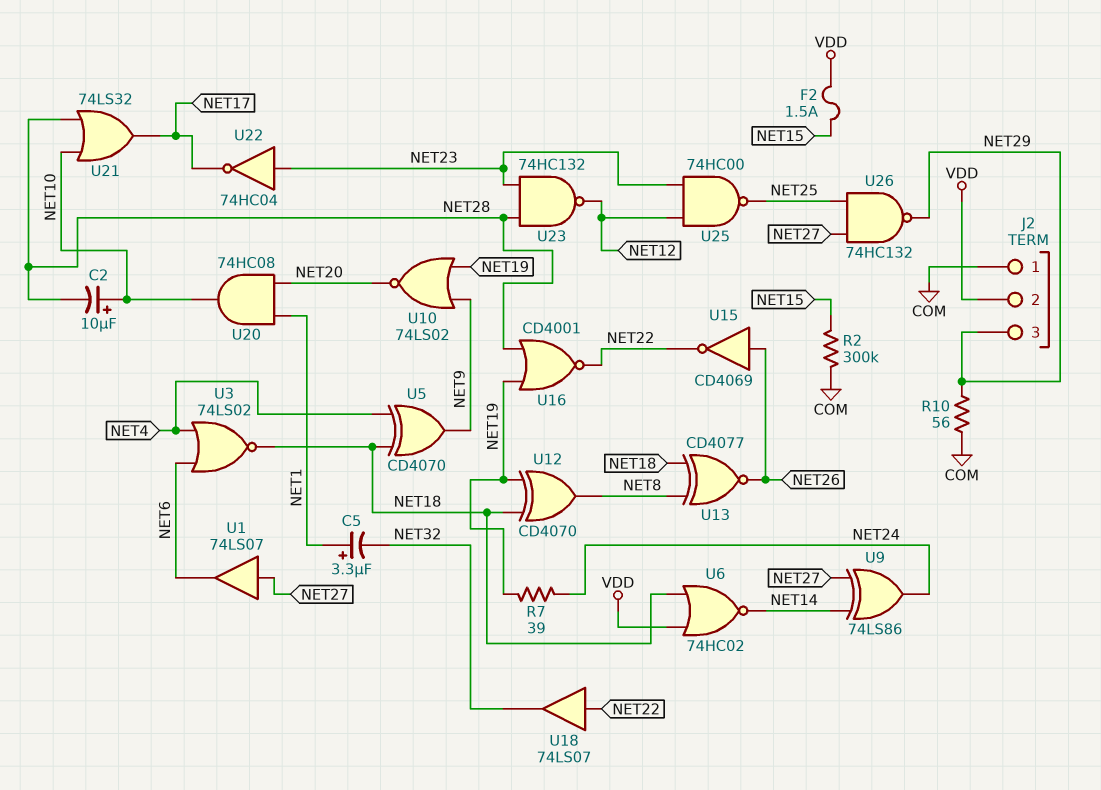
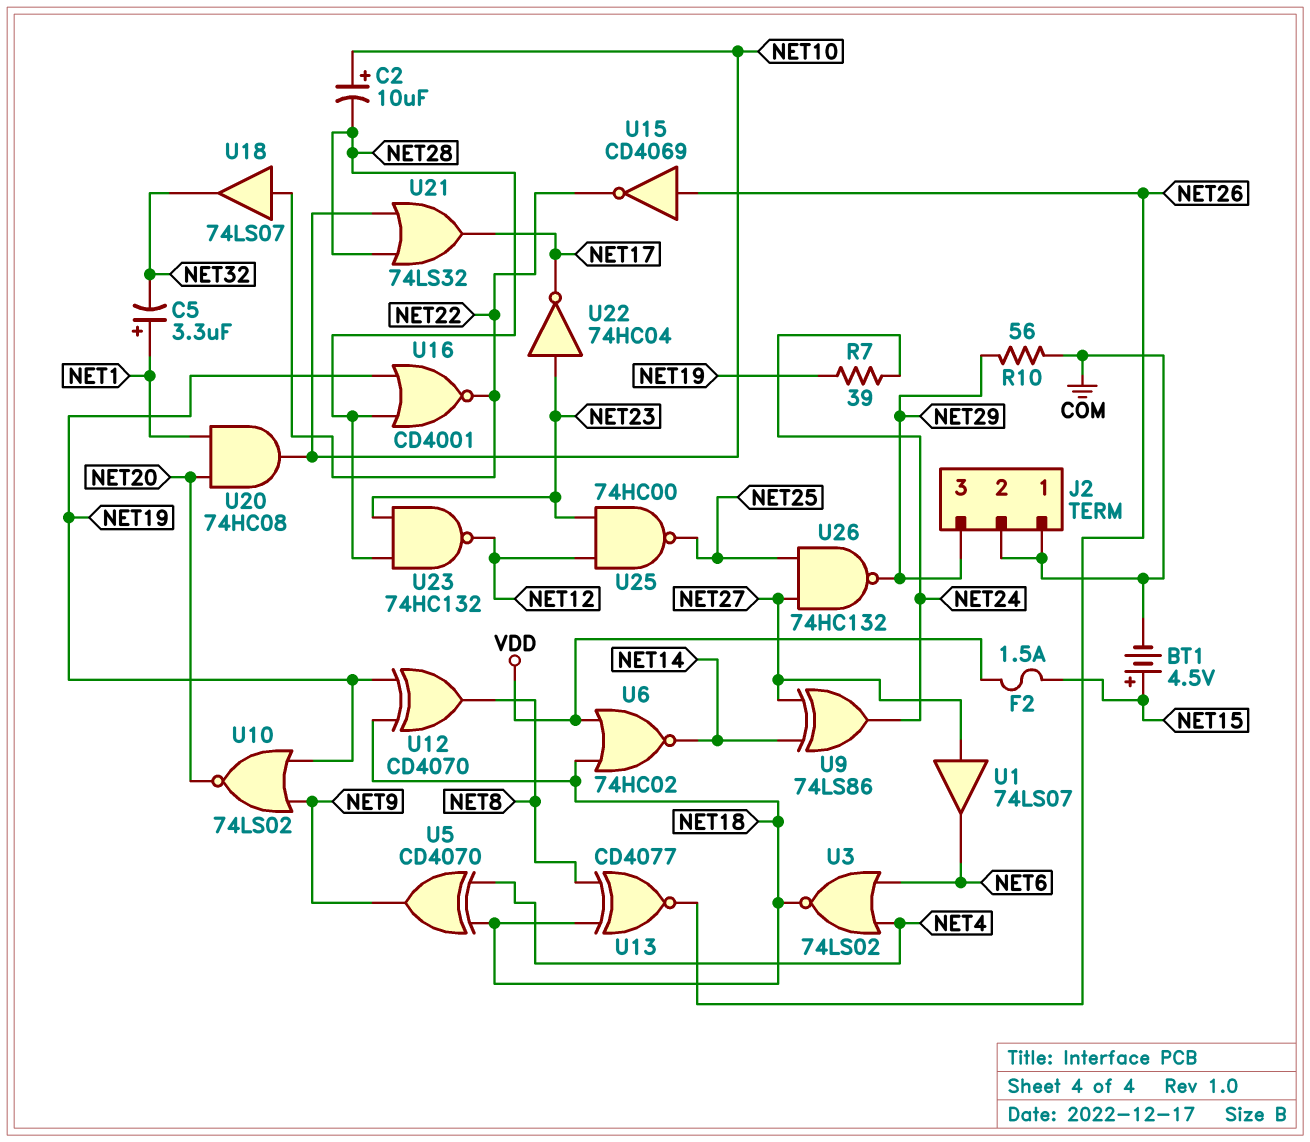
BT1: none -> 4.5V (plus NET15, minus COM)
J2 pin 2: VDD -> COM
R2: 300k (COM, NET15) -> none

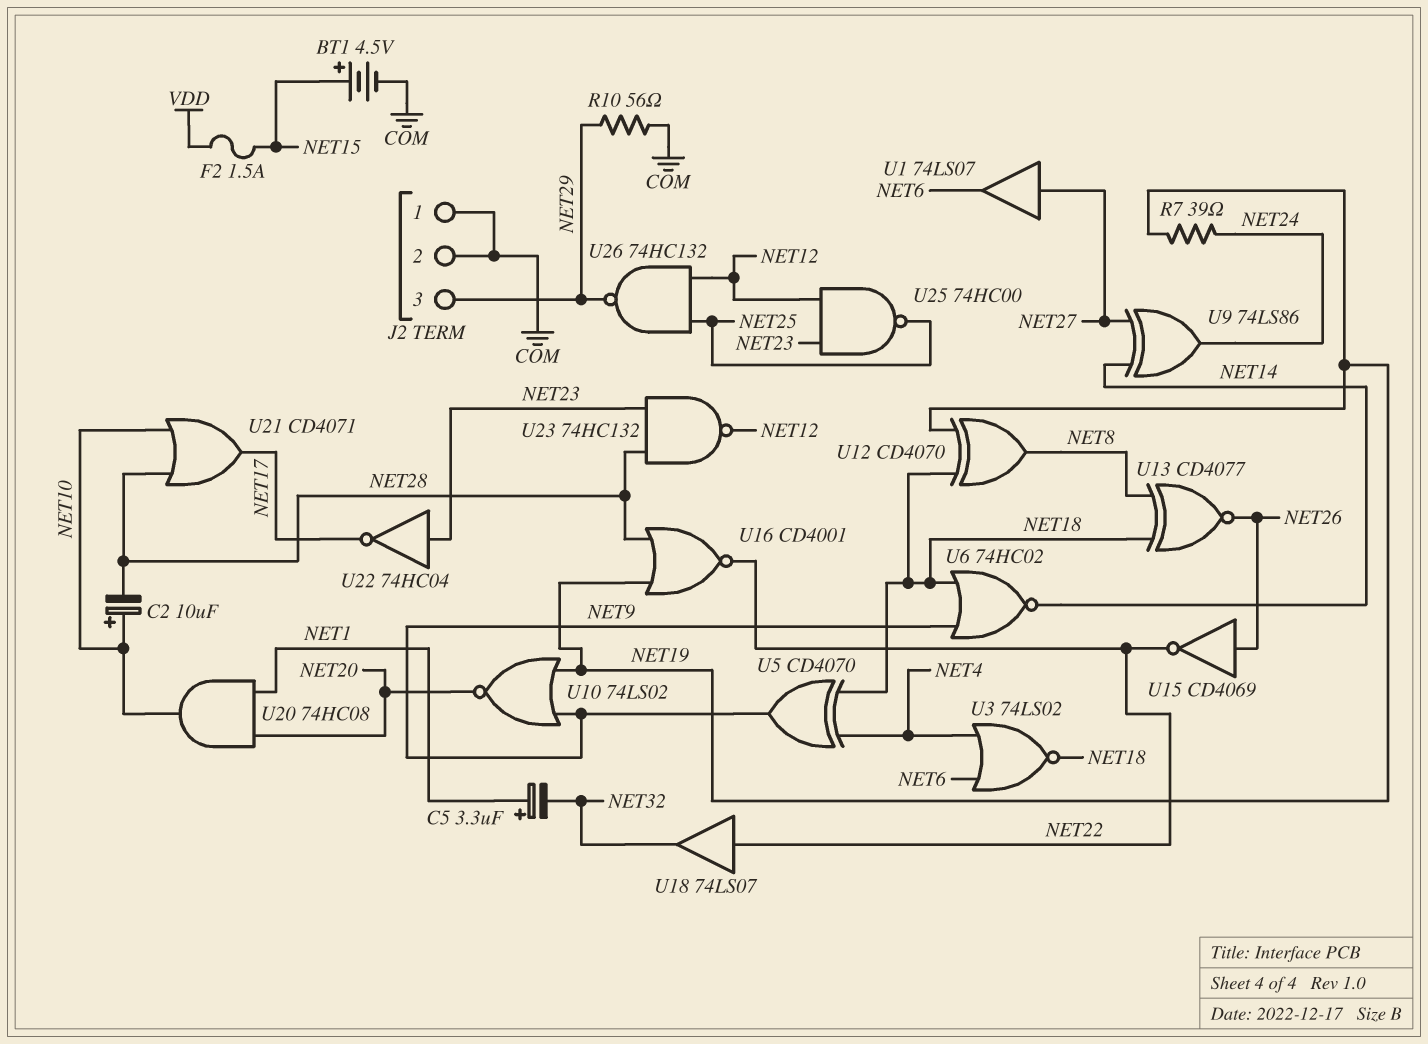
U6: NOR 74HC02 (in NET18, in VDD, out NET14) -> NOR 74HC02 (in NET9, in NET18, out NET14)
U21: OR 74LS32 (in NET10, in NET28, out NET17) -> OR CD4071 (in NET10, in NET28, out NET17)
U26: NAND 74HC132 (in NET25, in NET27, out NET29) -> NAND 74HC132 (in NET12, in NET25, out NET29)

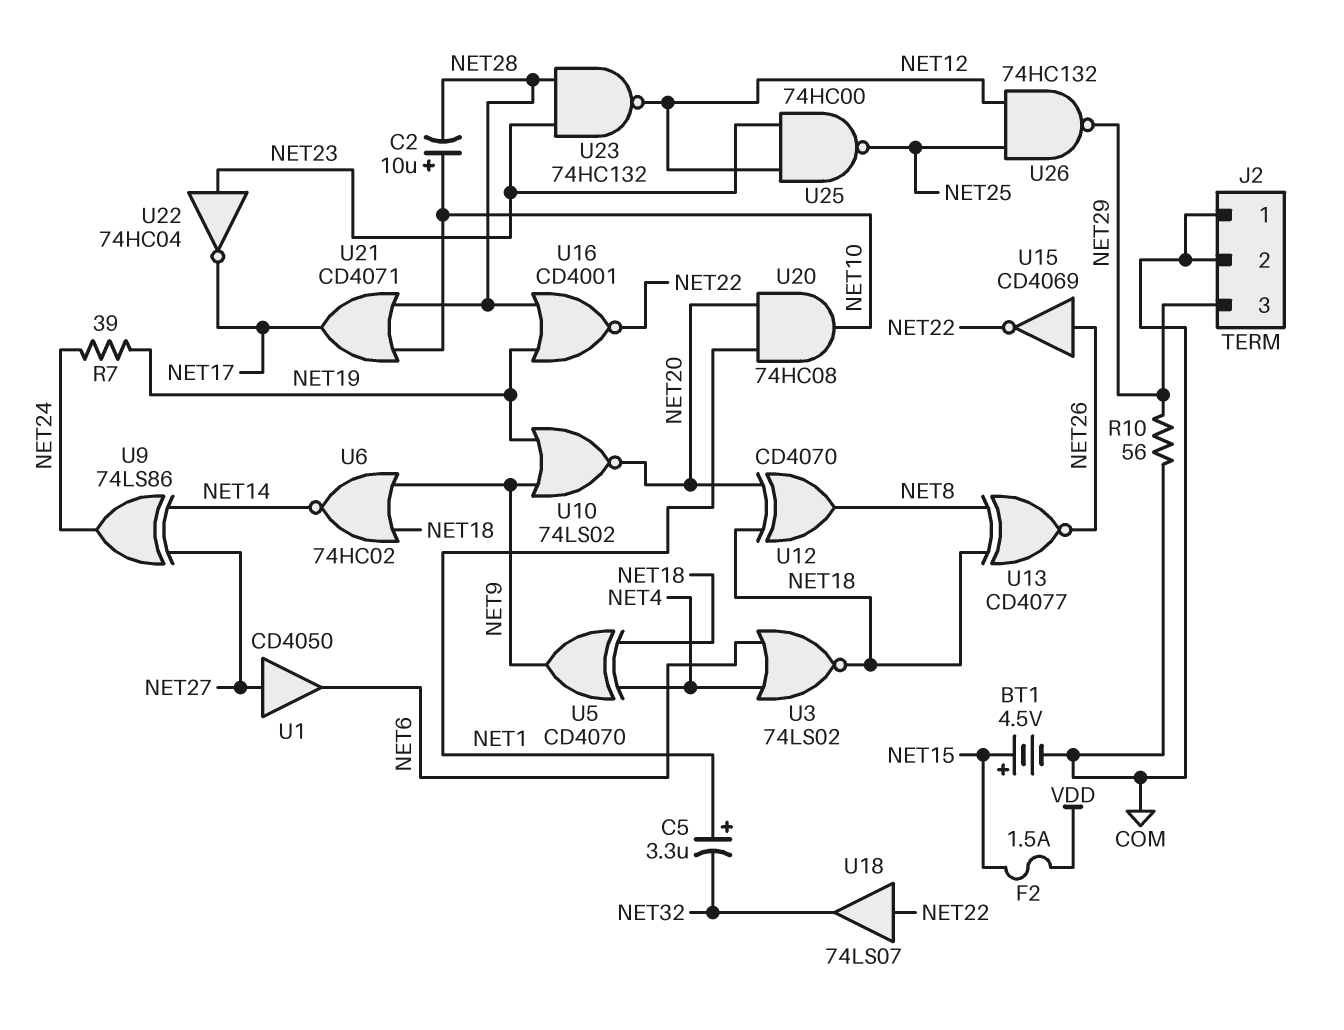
U1: buffer 74LS07 (in NET27, out NET6) -> buffer CD4050 (in NET27, out NET6)
U12: XOR CD4070 (in NET18, in NET19, out NET8) -> XOR CD4070 (in NET18, in NET20, out NET8)

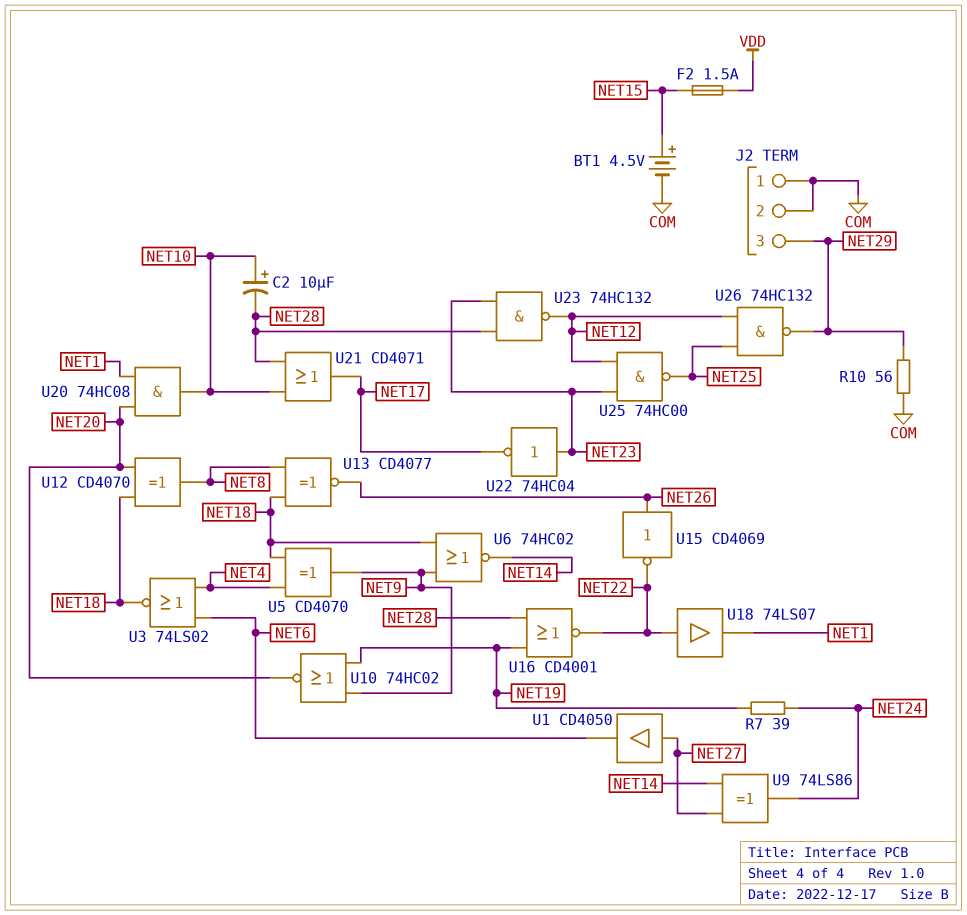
C5: 3.3uF (plus NET1, minus NET32) -> none
U10: NOR 74LS02 (in NET9, in NET19, out NET20) -> NOR 74HC02 (in NET9, in NET19, out NET20)
U18: buffer 74LS07 (in NET22, out NET32) -> buffer 74LS07 (in NET22, out NET1)

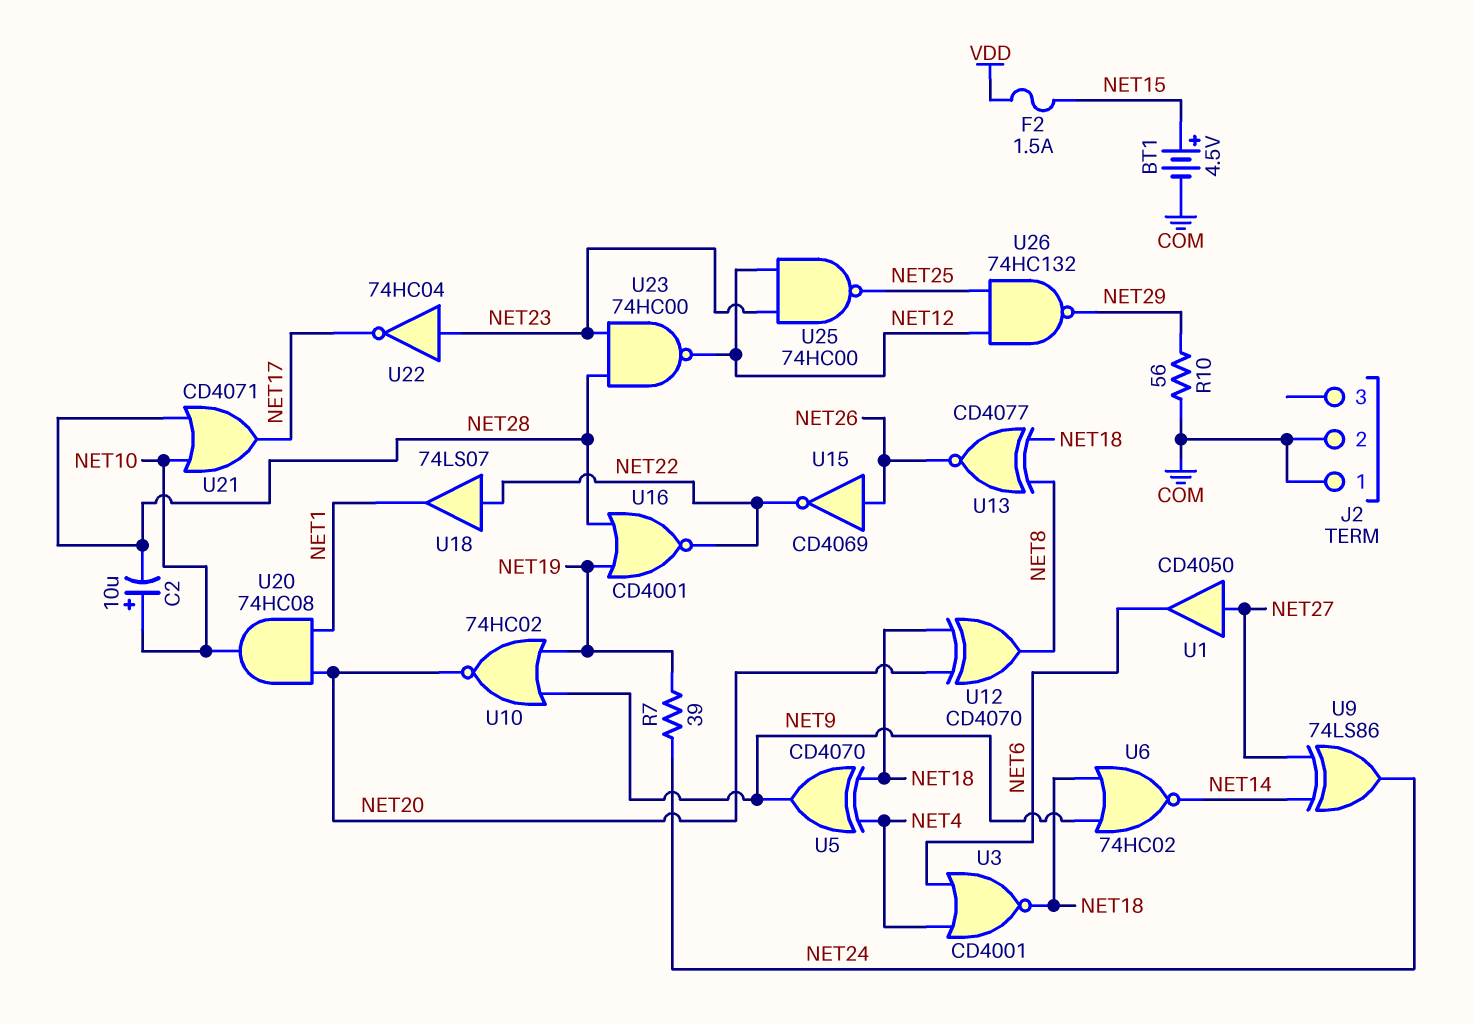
J2 pin 3: NET29 -> none
U3: NOR 74LS02 (in NET4, in NET6, out NET18) -> NOR CD4001 (in NET4, in NET6, out NET18)
U23: NAND 74HC132 (in NET23, in NET28, out NET12) -> NAND 74HC00 (in NET23, in NET28, out NET12)

